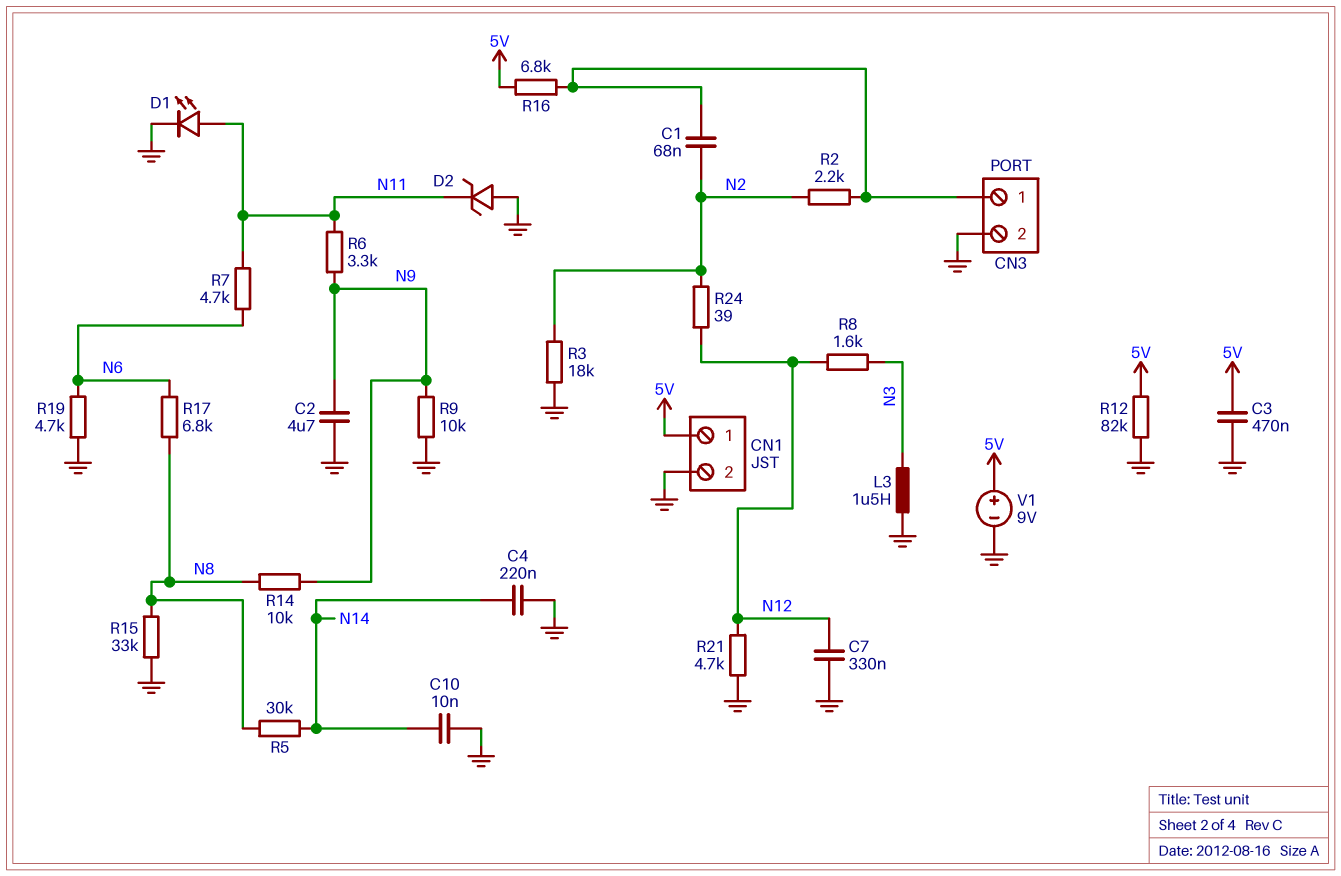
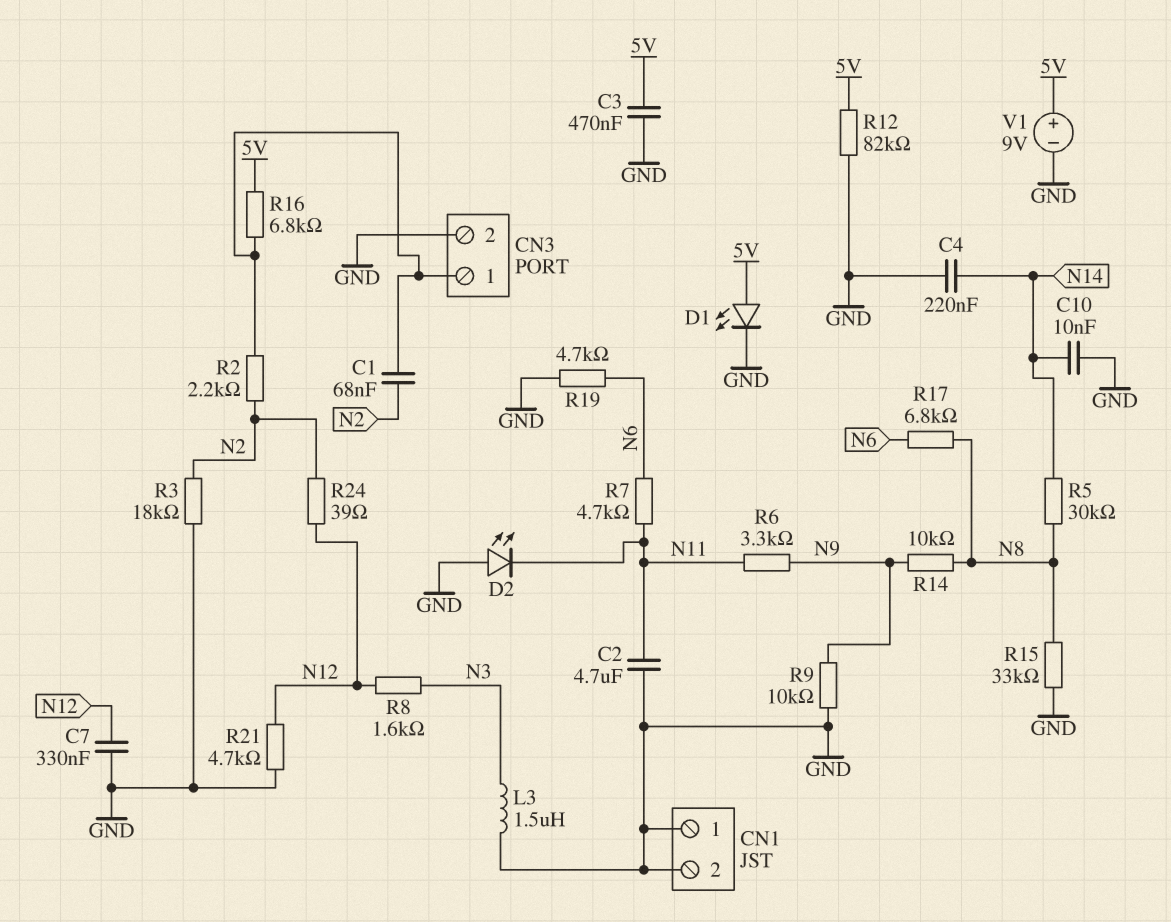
C2: 4.7uF (GND, N9) -> 4.7uF (GND, N11)
CN1 pin 1: 5V -> GND
D1: LED (A N11, K GND) -> LED (A 5V, K GND)
D2: zener (A GND, K N11) -> LED (A GND, K N11)

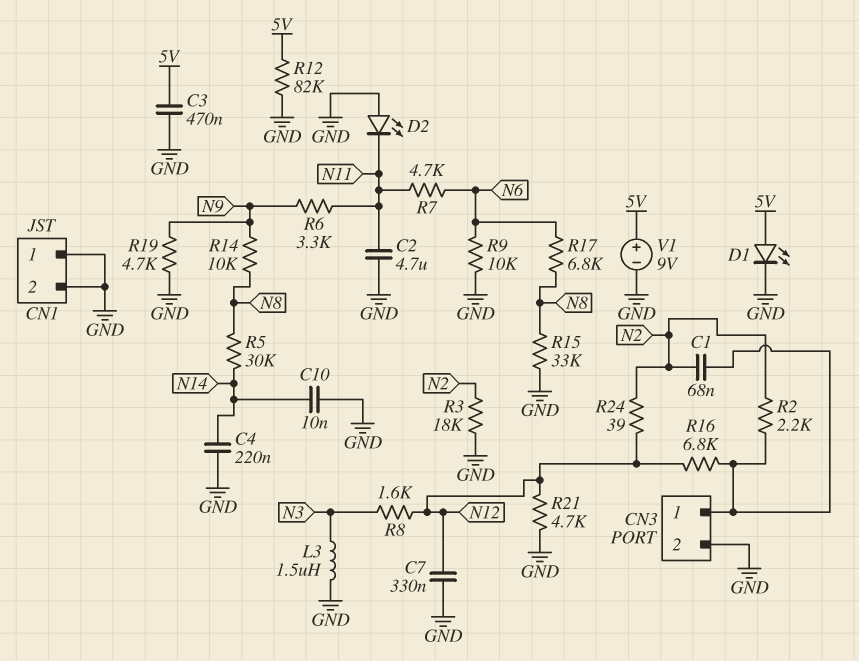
R9: 10k (GND, N9) -> 10k (GND, N6)
R16: 6.8k (5V, CN3/1) -> 6.8k (CN3/1, N12)
R19: 4.7k (GND, N6) -> 4.7k (GND, N9)

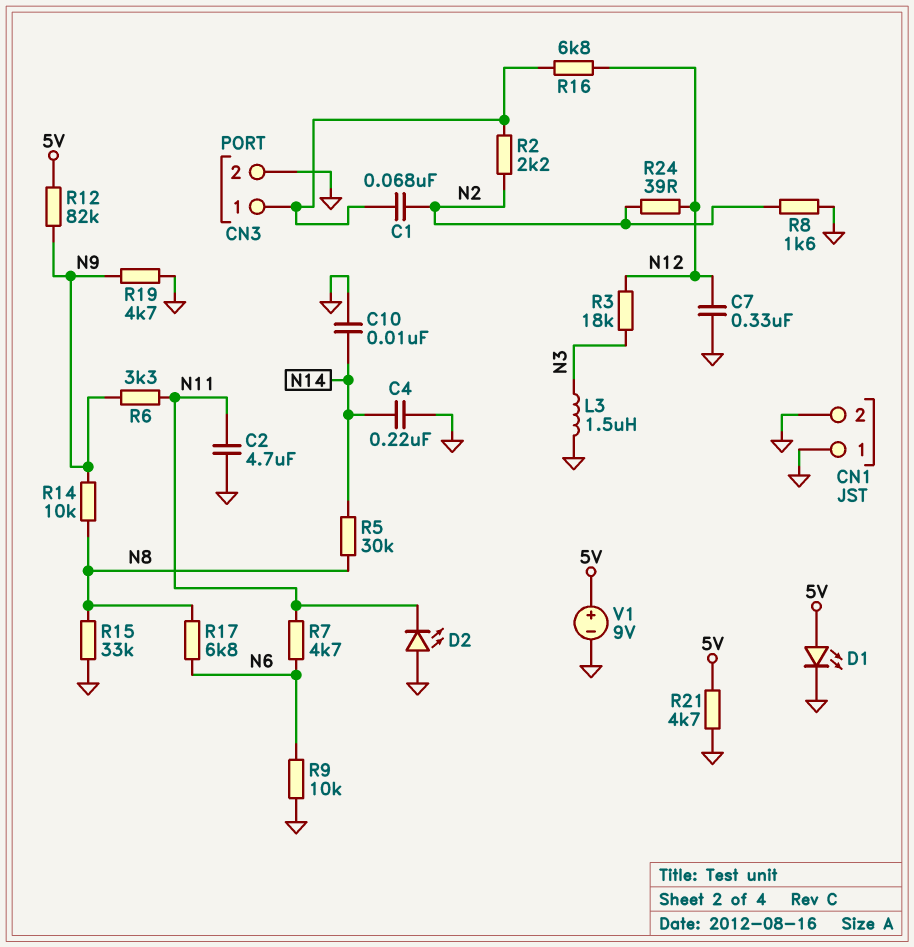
C3: 470nF (5V, GND) -> none
R3: 18k (GND, N2) -> 18k (N3, N12)
R8: 1.6k (N3, N12) -> 1.6k (GND, N2)
R12: 82k (5V, GND) -> 82k (5V, N9)
R21: 4.7k (GND, N12) -> 4.7k (5V, GND)

